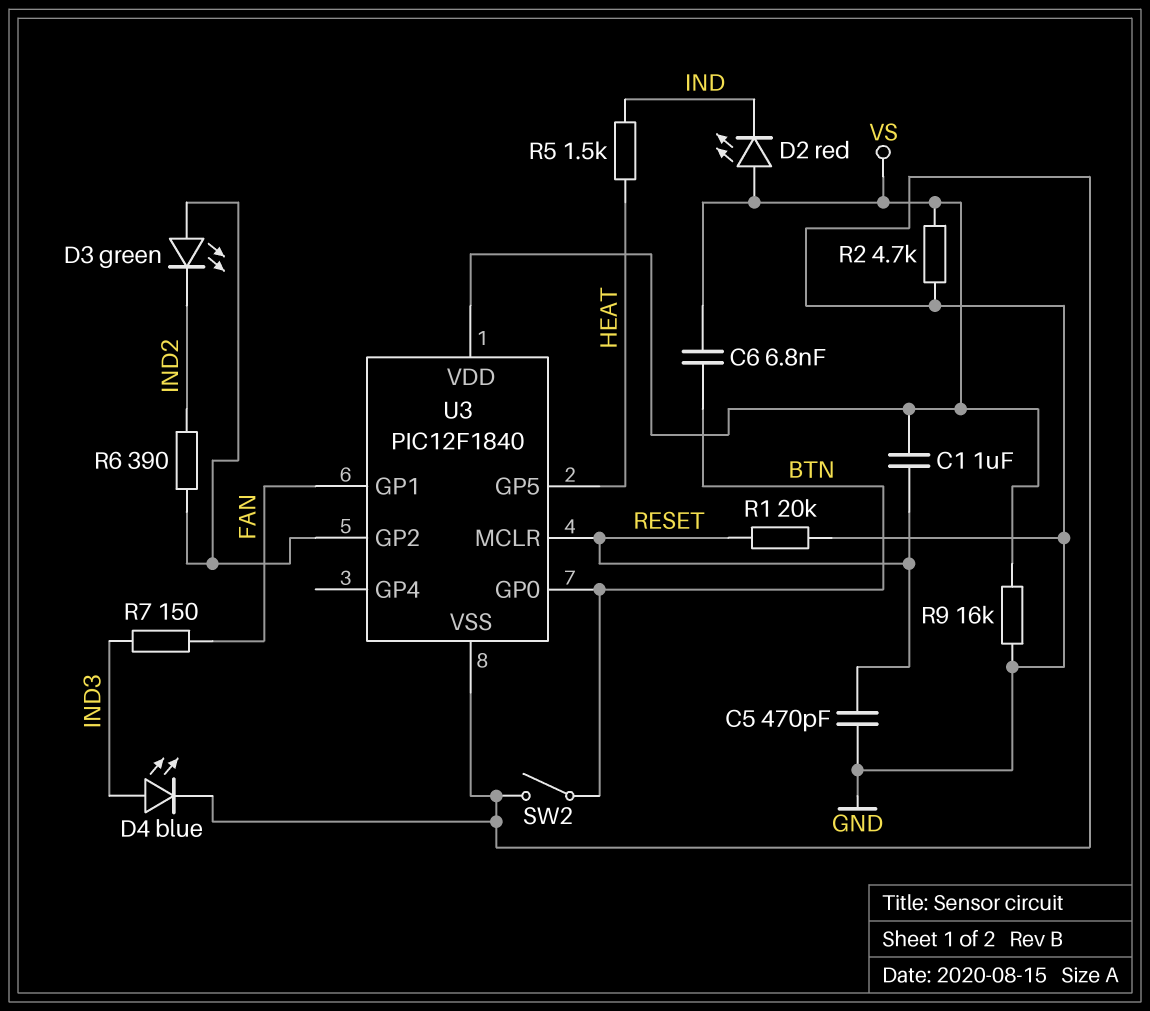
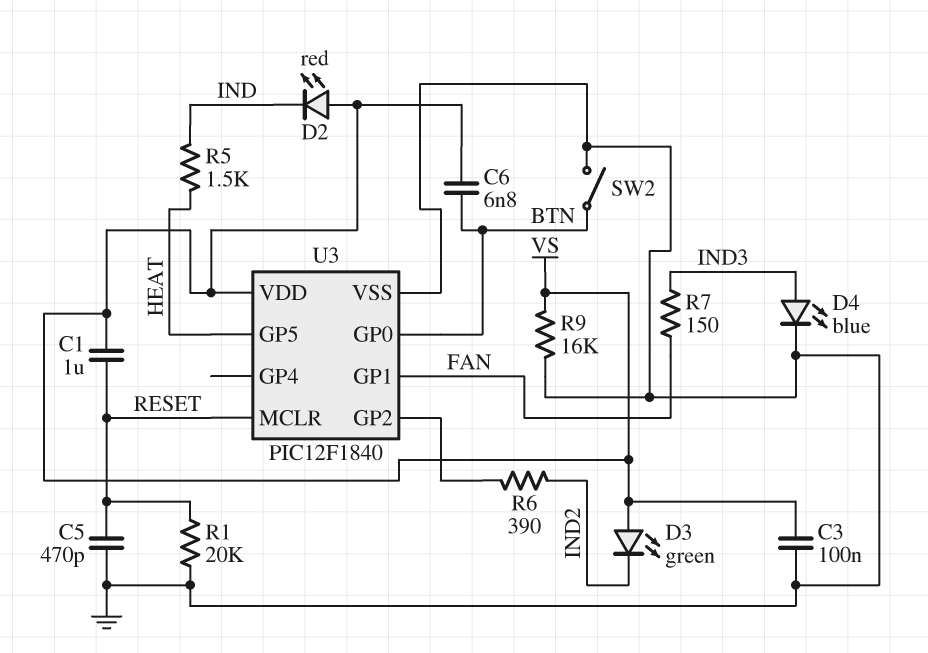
C3: none -> 100nF (GND, VS)
D3: LED green (A U3/GP2, K IND2) -> LED green (A VS, K IND2)
R2: 4.7k (GND, VS) -> none

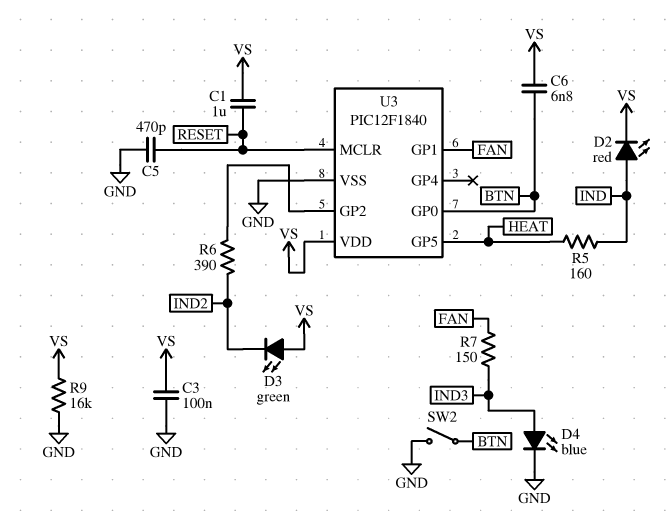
D2: LED red (A VS, K IND) -> LED red (A IND, K VS)
R1: 20k (GND, RESET) -> none
R5: 1.5k (HEAT, IND) -> 160 (HEAT, IND)

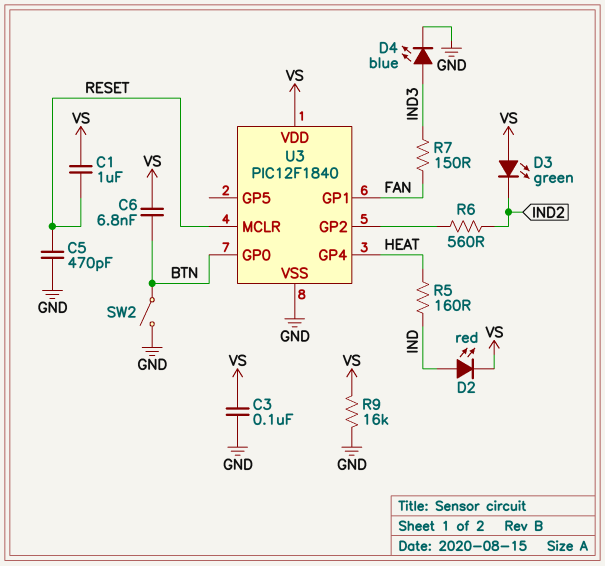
R6: 390 (IND2, U3/GP2) -> 560 (IND2, U3/GP2)
U3 pin GP4: none -> HEAT
U3 pin GP5: HEAT -> none

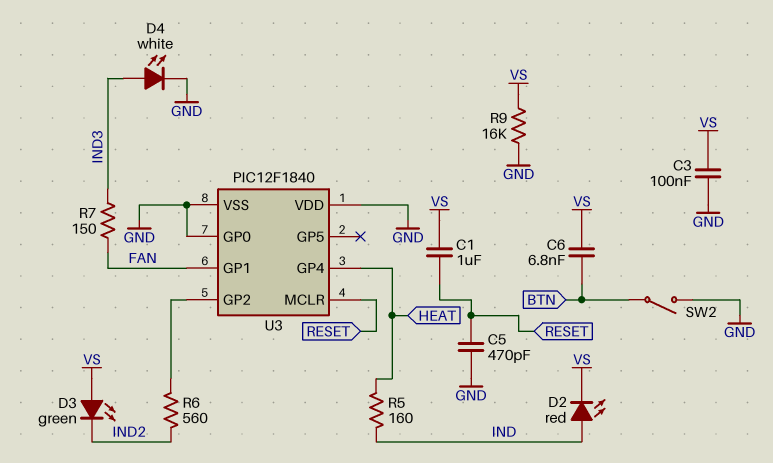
D4: LED blue (A IND3, K GND) -> LED white (A IND3, K GND)
U3 pin GP0: BTN -> GND
U3 pin VDD: VS -> GND

